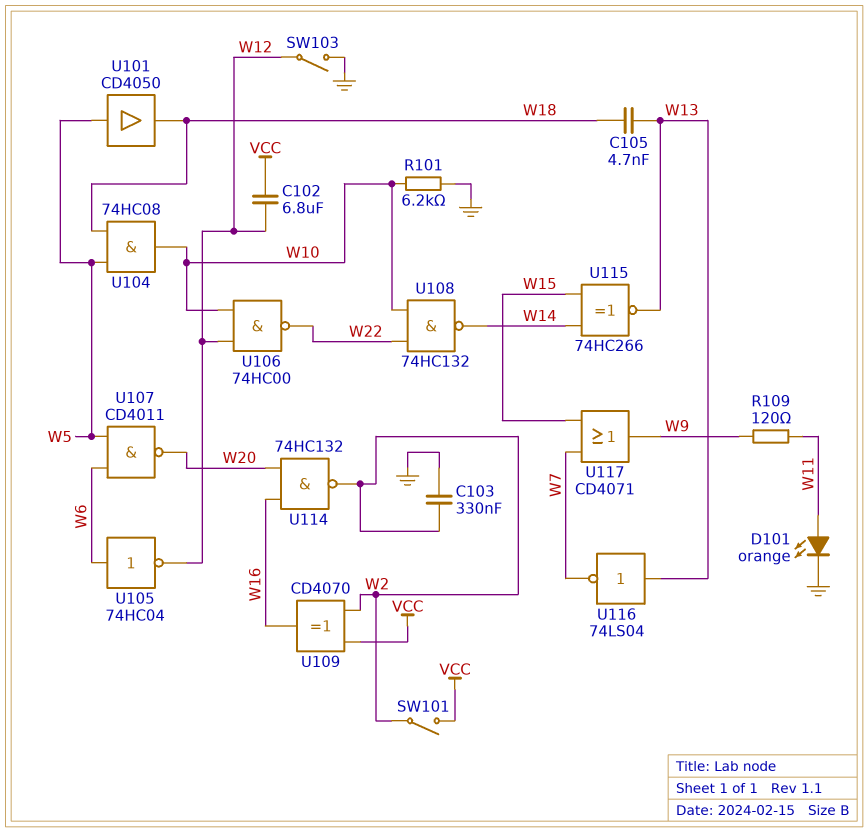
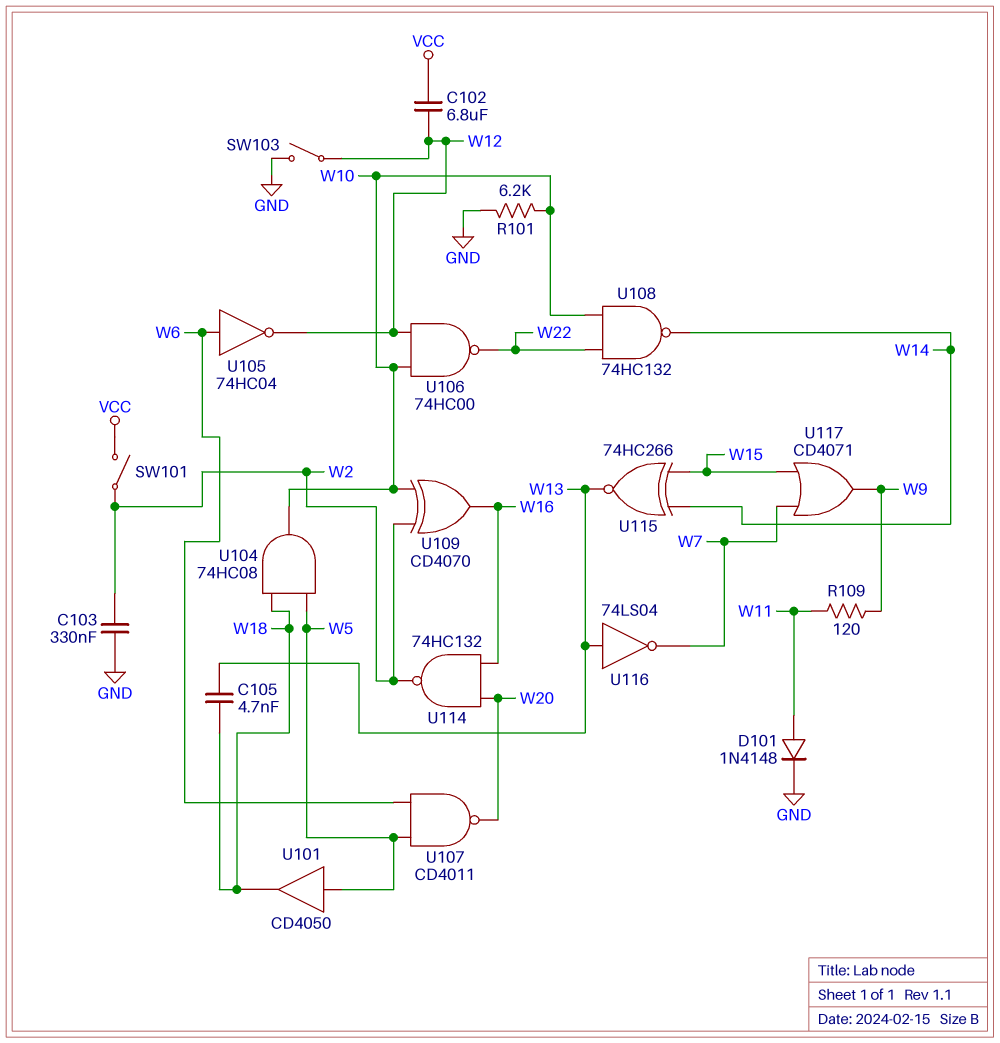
D101: LED orange (A W11, K GND) -> diode 1N4148 (A W11, K GND)
U109: XOR CD4070 (in VCC, in W2, out W16) -> XOR CD4070 (in W2, in W10, out W16)

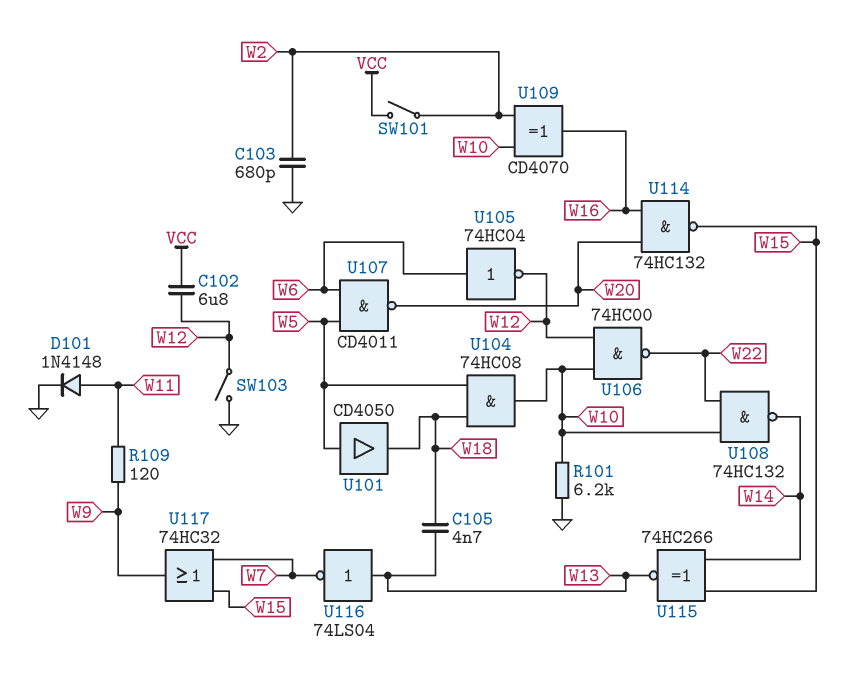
C103: 330nF (GND, W2) -> 680pF (GND, W2)
U114: NAND 74HC132 (in W16, in W20, out W2) -> NAND 74HC132 (in W16, in W20, out W15)
U117: OR CD4071 (in W7, in W15, out W9) -> OR 74HC32 (in W7, in W15, out W9)

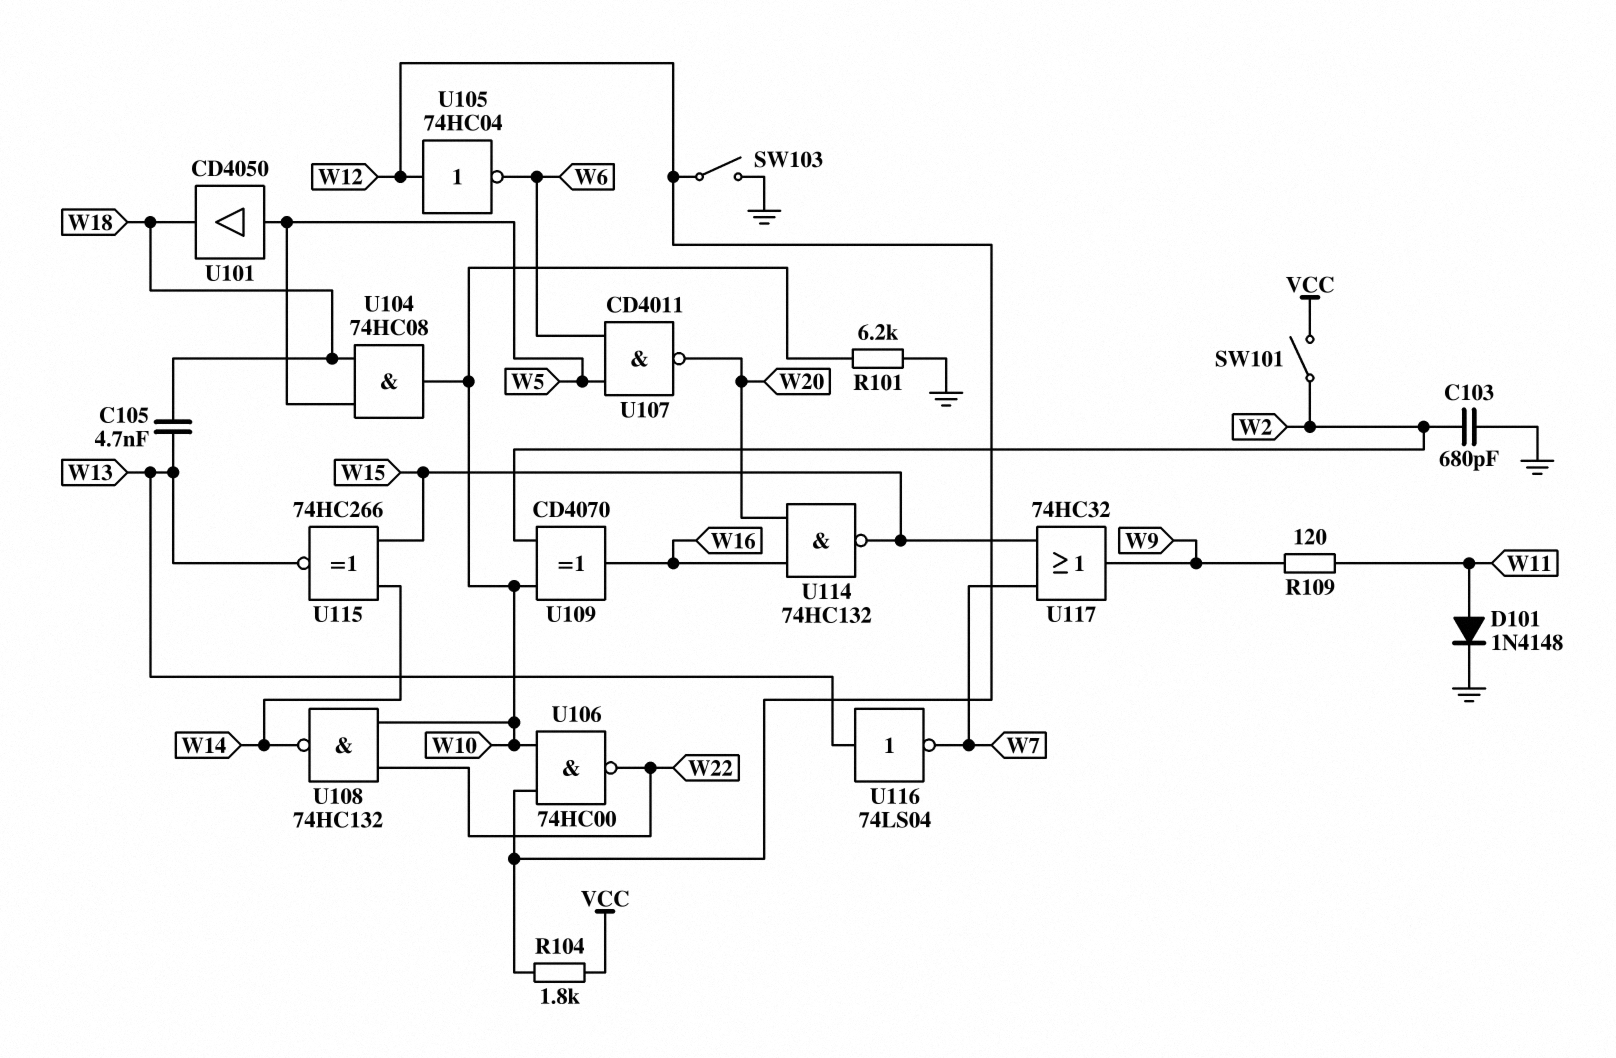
C102: 6.8uF (VCC, W12) -> none
R104: none -> 1.8k (VCC, W12)
U105: NOT 74HC04 (in W6, out W12) -> NOT 74HC04 (in W12, out W6)

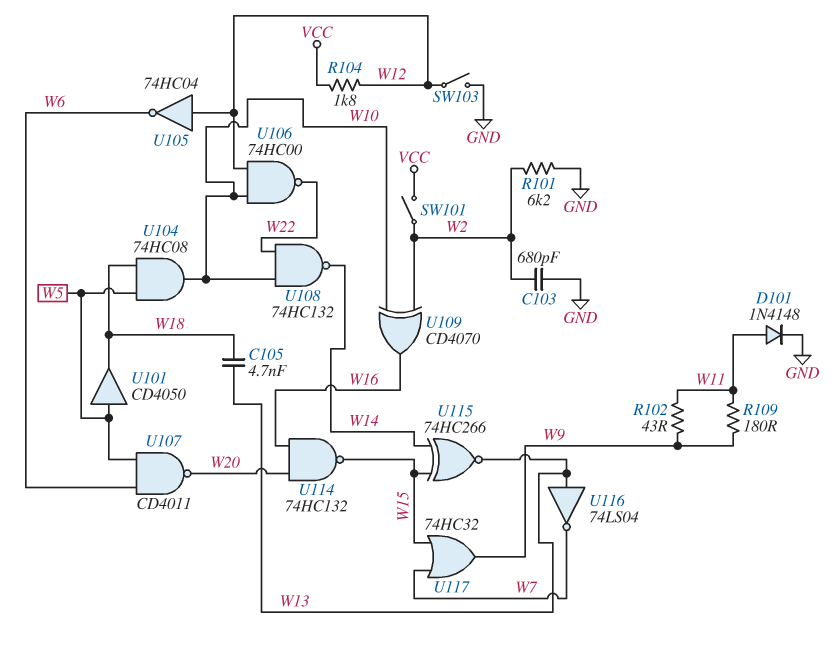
R101: 6.2k (GND, W10) -> 6.2k (GND, W2)
R102: none -> 43 (W9, W11)
R109: 120 (W9, W11) -> 180 (W9, W11)

